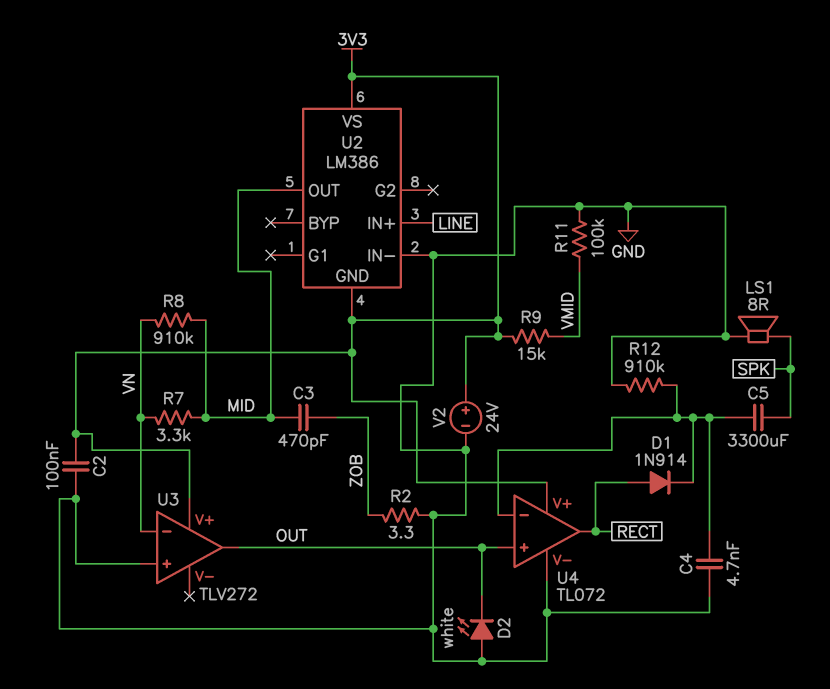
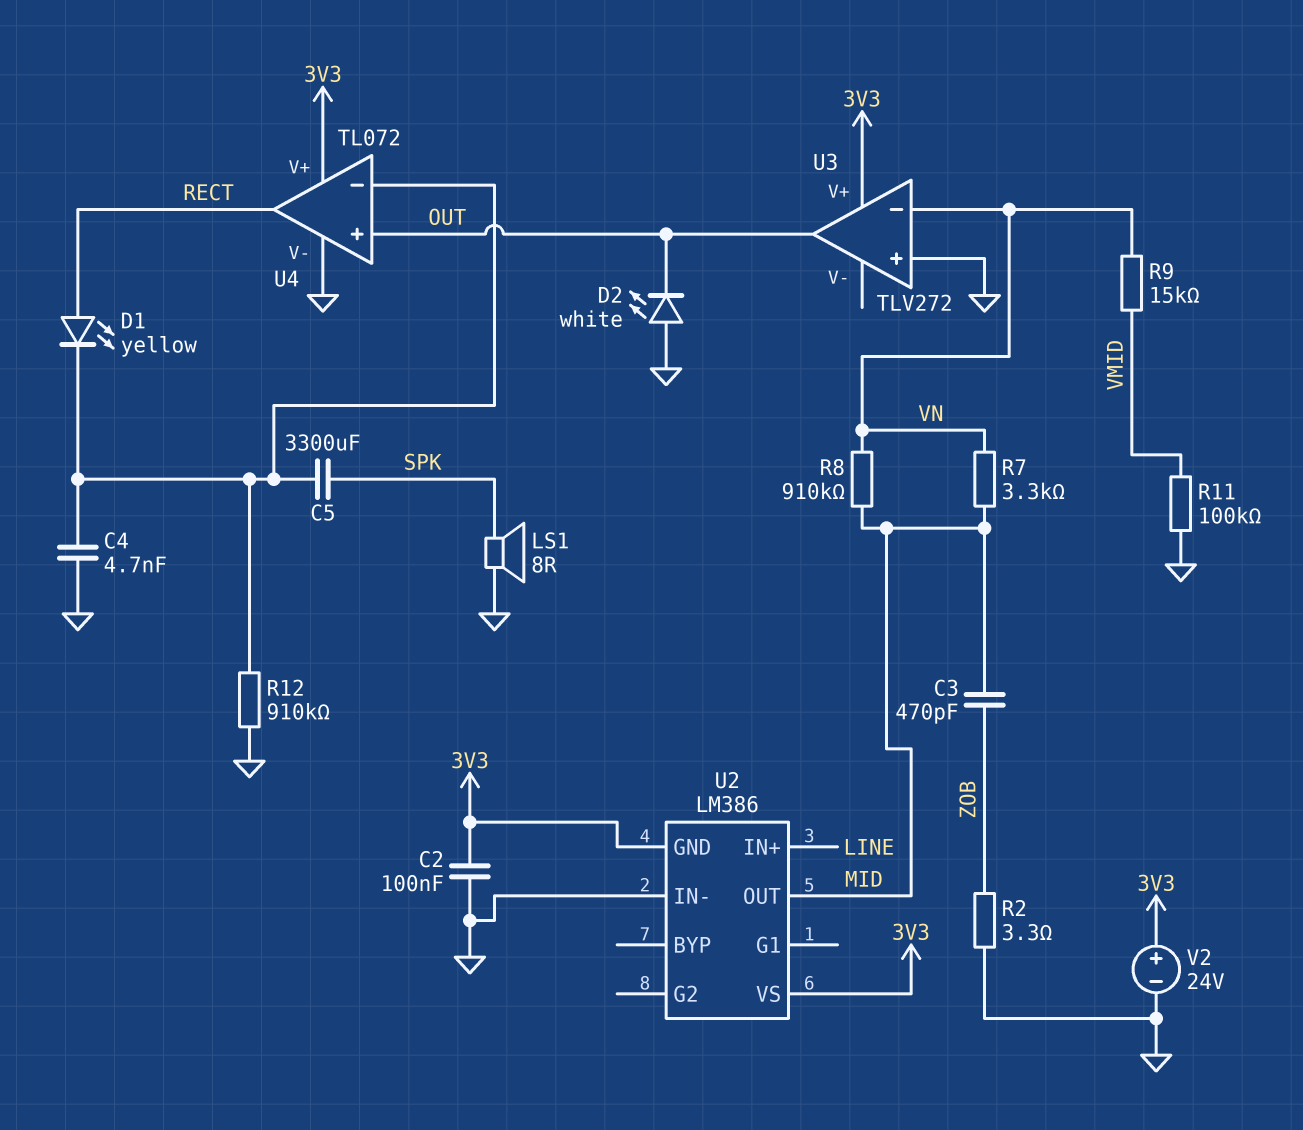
D1: diode 1N914 (A RECT, K U4/in-) -> LED yellow (A RECT, K U4/in-)
R9: 15k (3V3, VMID) -> 15k (VMID, VN)

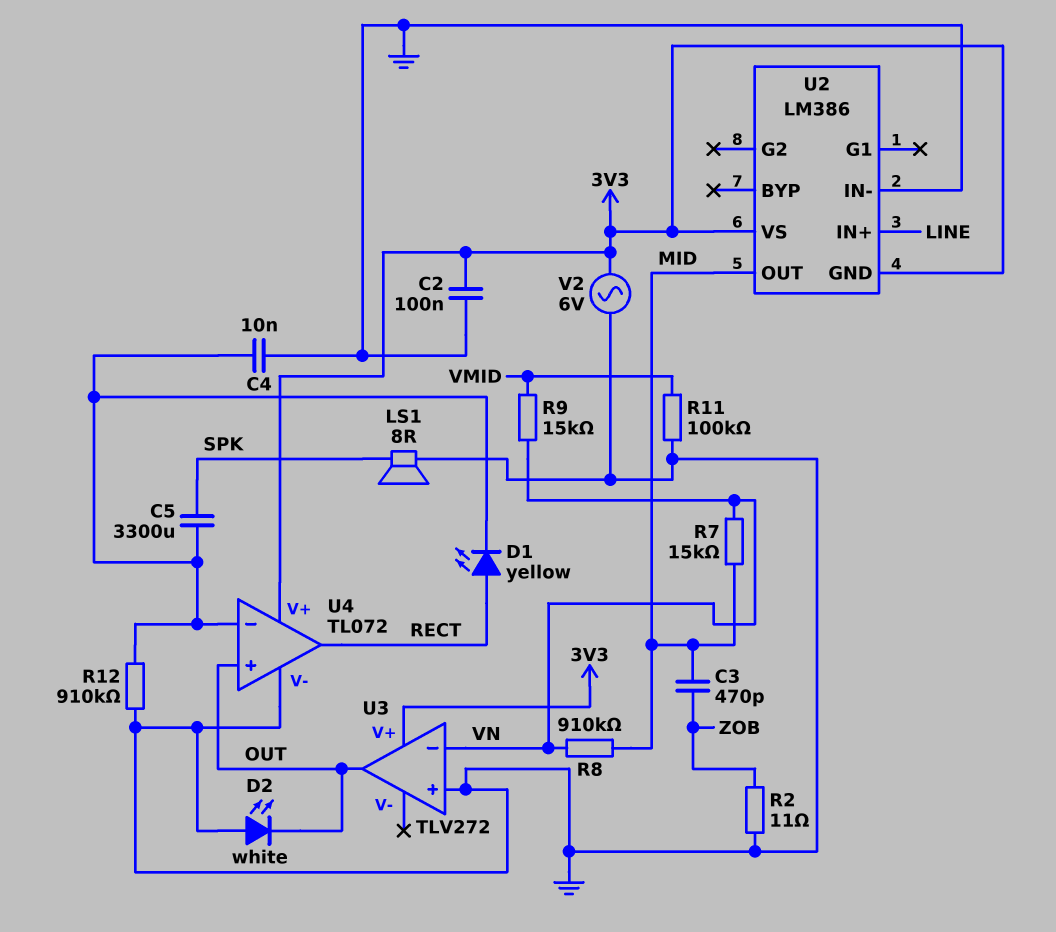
C4: 4.7nF (GND, U4/in-) -> 10nF (GND, U4/in-)
R2: 3.3 (GND, ZOB) -> 11 (GND, ZOB)
R7: 3.3k (MID, VN) -> 15k (MID, VN)
V2: 24V (plus 3V3, minus GND) -> AC 6V (3V3, GND)

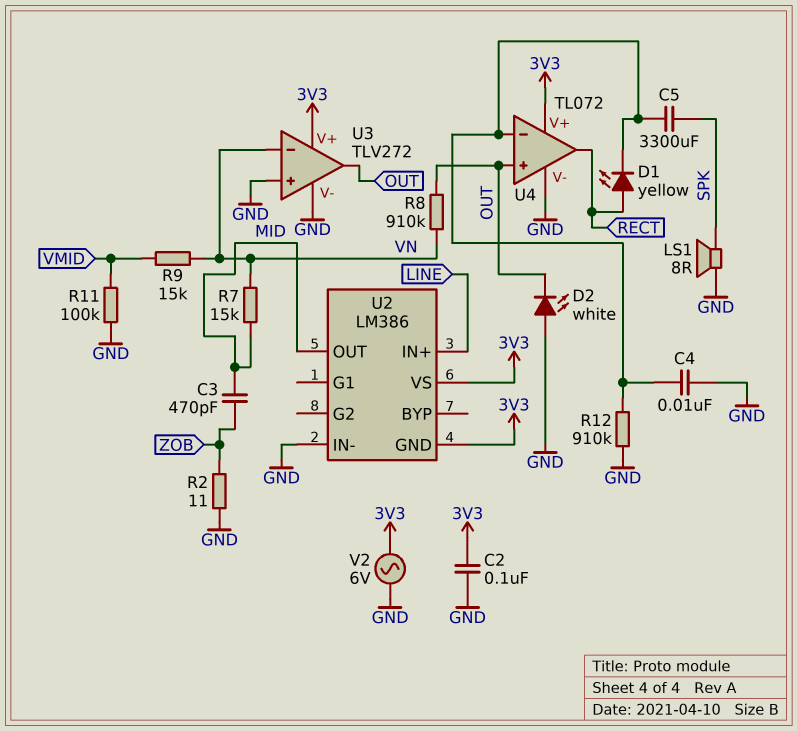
R8: 910k (MID, VN) -> 910k (OUT, VN)
U3 pin V-: none -> GND

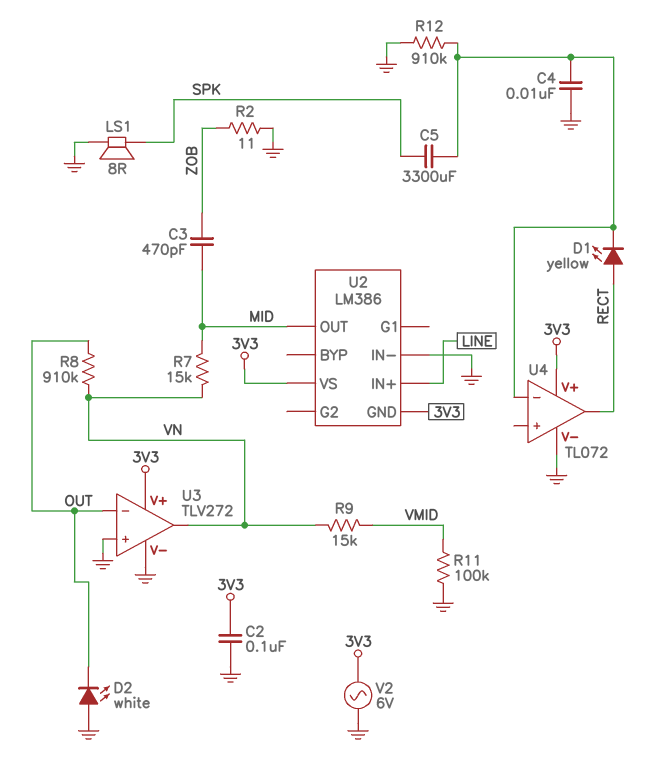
U3 pin in-: VN -> OUT
U3 pin out: OUT -> VN
U4 pin in+: OUT -> none

